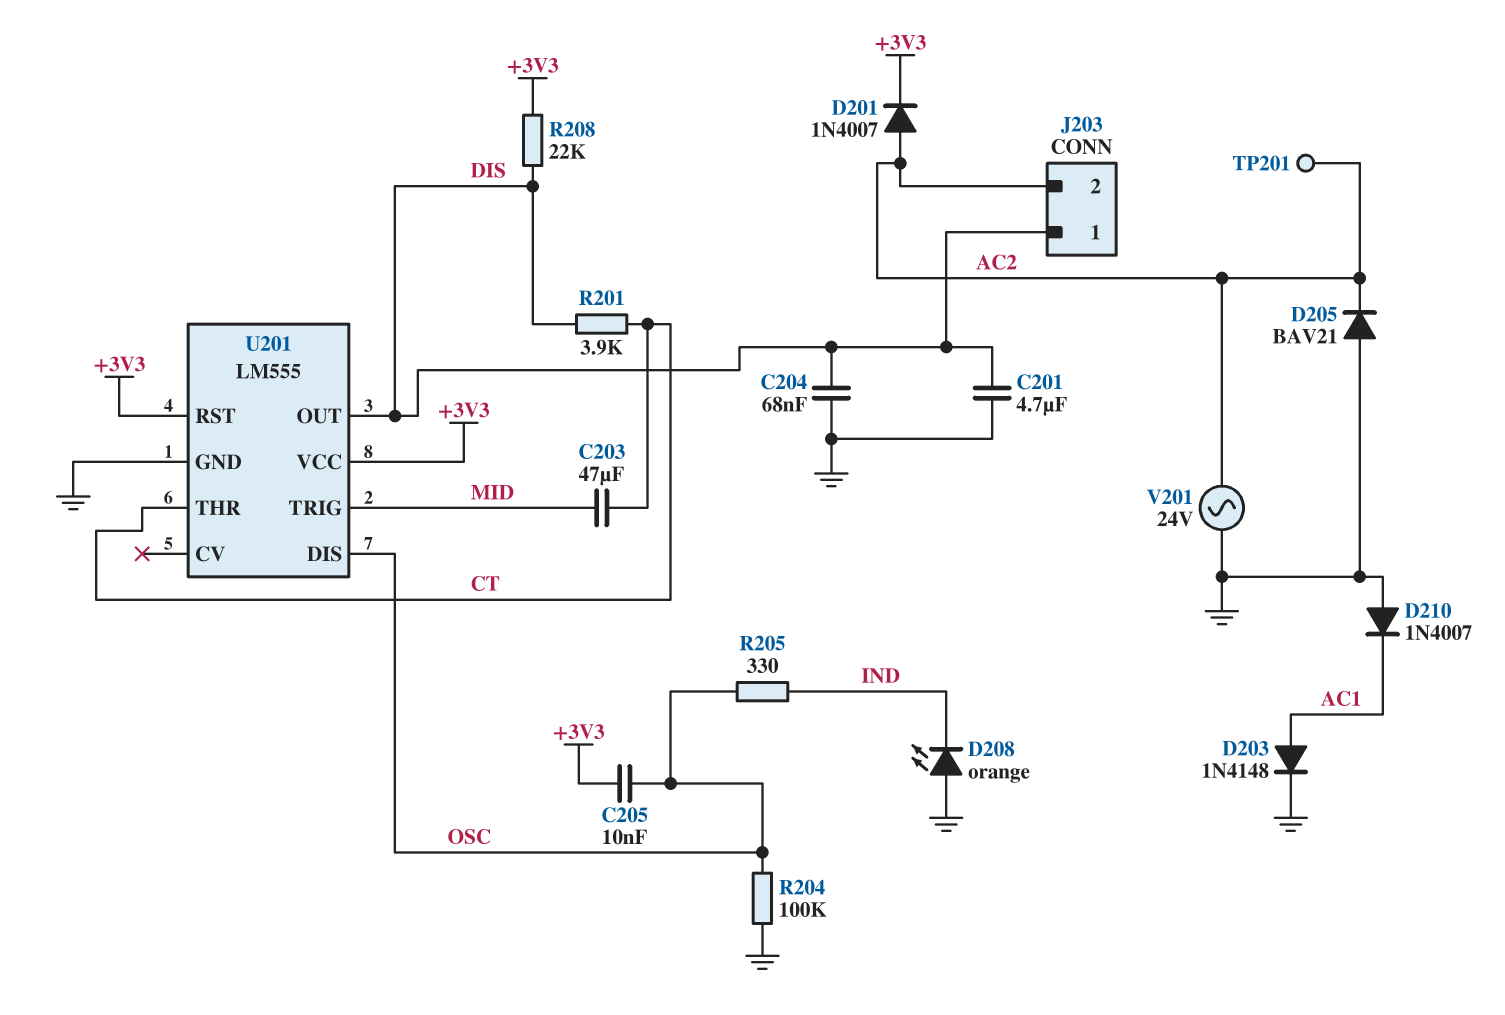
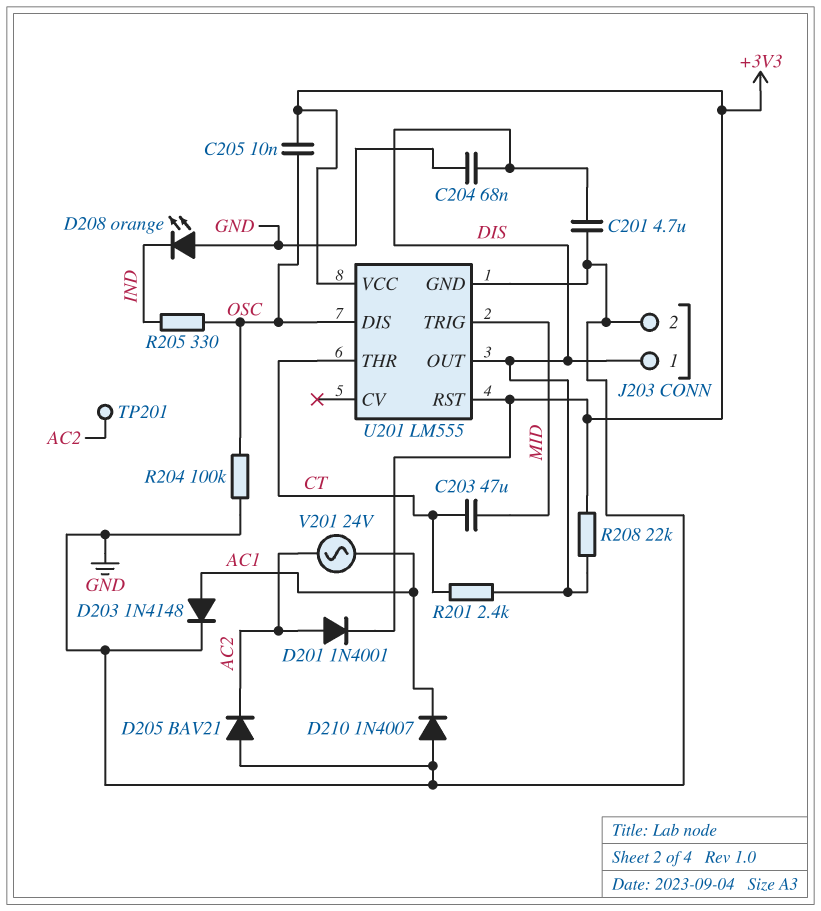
D201: diode 1N4007 (A AC2, K +3V3) -> diode 1N4001 (A AC2, K +3V3)
J203 pin 2: AC2 -> GND
R201: 3.9k (CT, DIS) -> 2.4k (CT, DIS)
V201: AC 24V (AC2, GND) -> AC 24V (AC1, AC2)

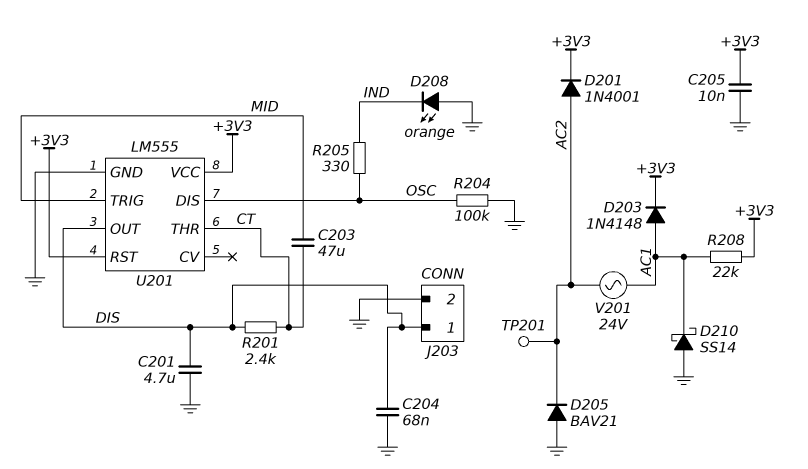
C205: 10nF (+3V3, OSC) -> 10nF (+3V3, GND)
D203: diode 1N4148 (A AC1, K GND) -> diode 1N4148 (A AC1, K +3V3)
D210: diode 1N4007 (A GND, K AC1) -> schottky SS14 (A GND, K AC1)
R208: 22k (+3V3, DIS) -> 22k (+3V3, AC1)

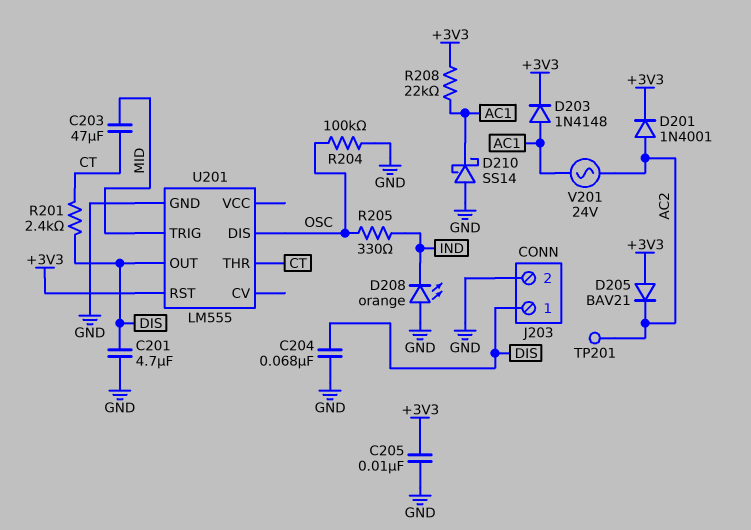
D205: diode BAV21 (A GND, K AC2) -> diode BAV21 (A +3V3, K AC2)
U201 pin VCC: +3V3 -> none

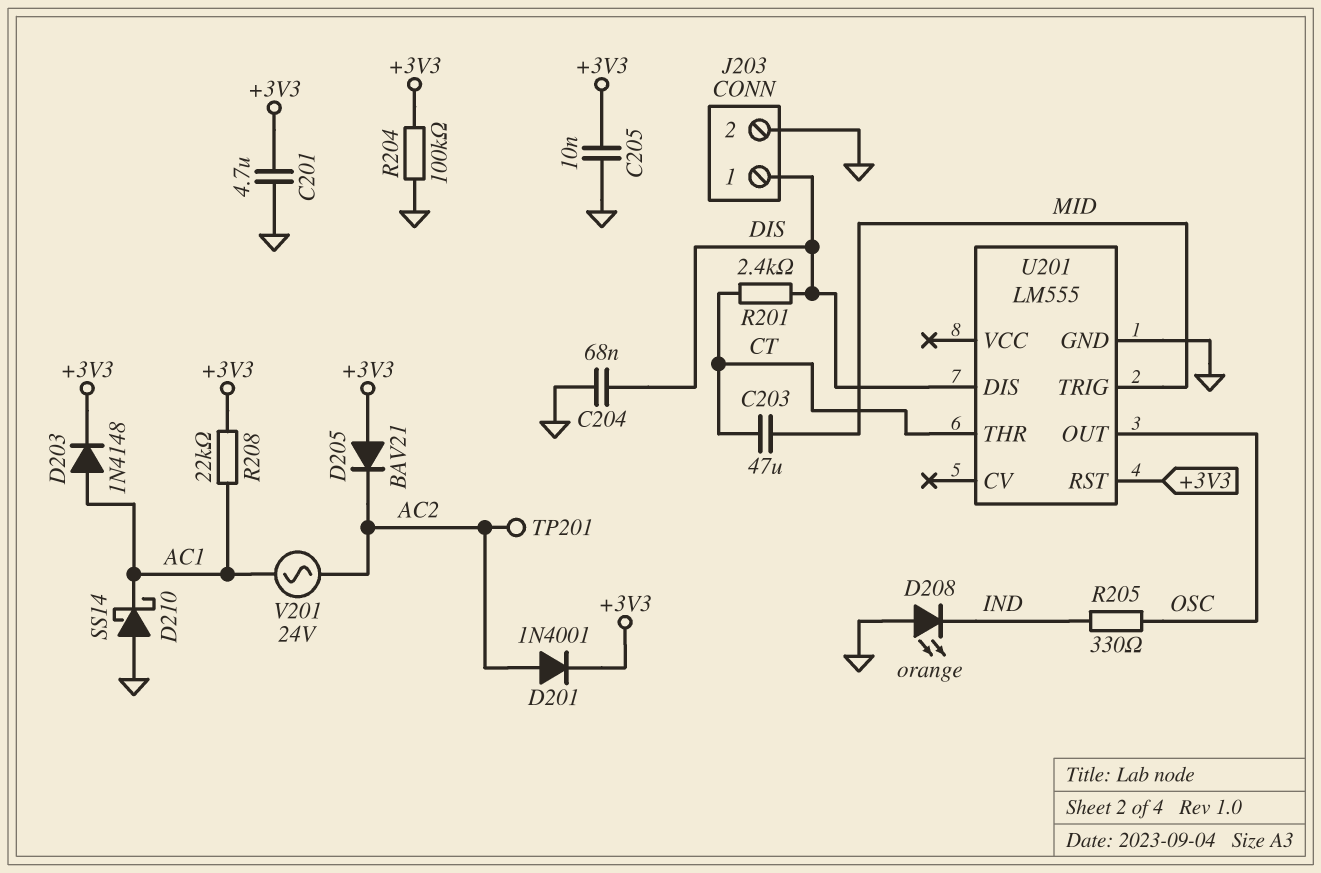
C201: 4.7uF (DIS, GND) -> 4.7uF (+3V3, GND)
R204: 100k (GND, OSC) -> 100k (+3V3, GND)
U201 pin DIS: OSC -> DIS
U201 pin OUT: DIS -> OSC

